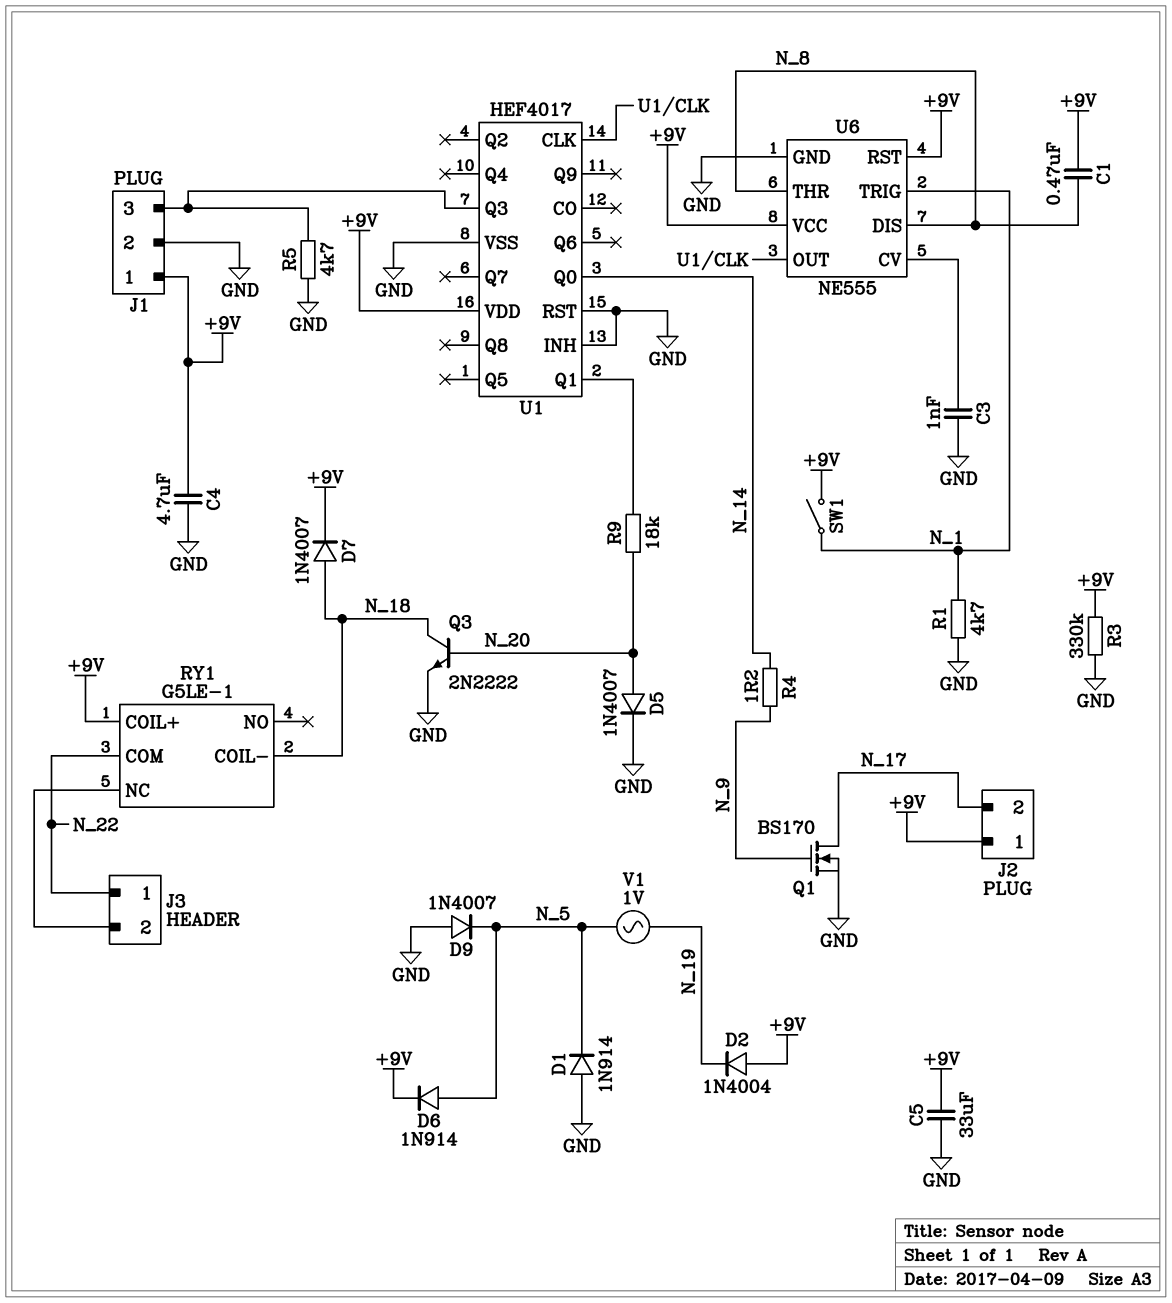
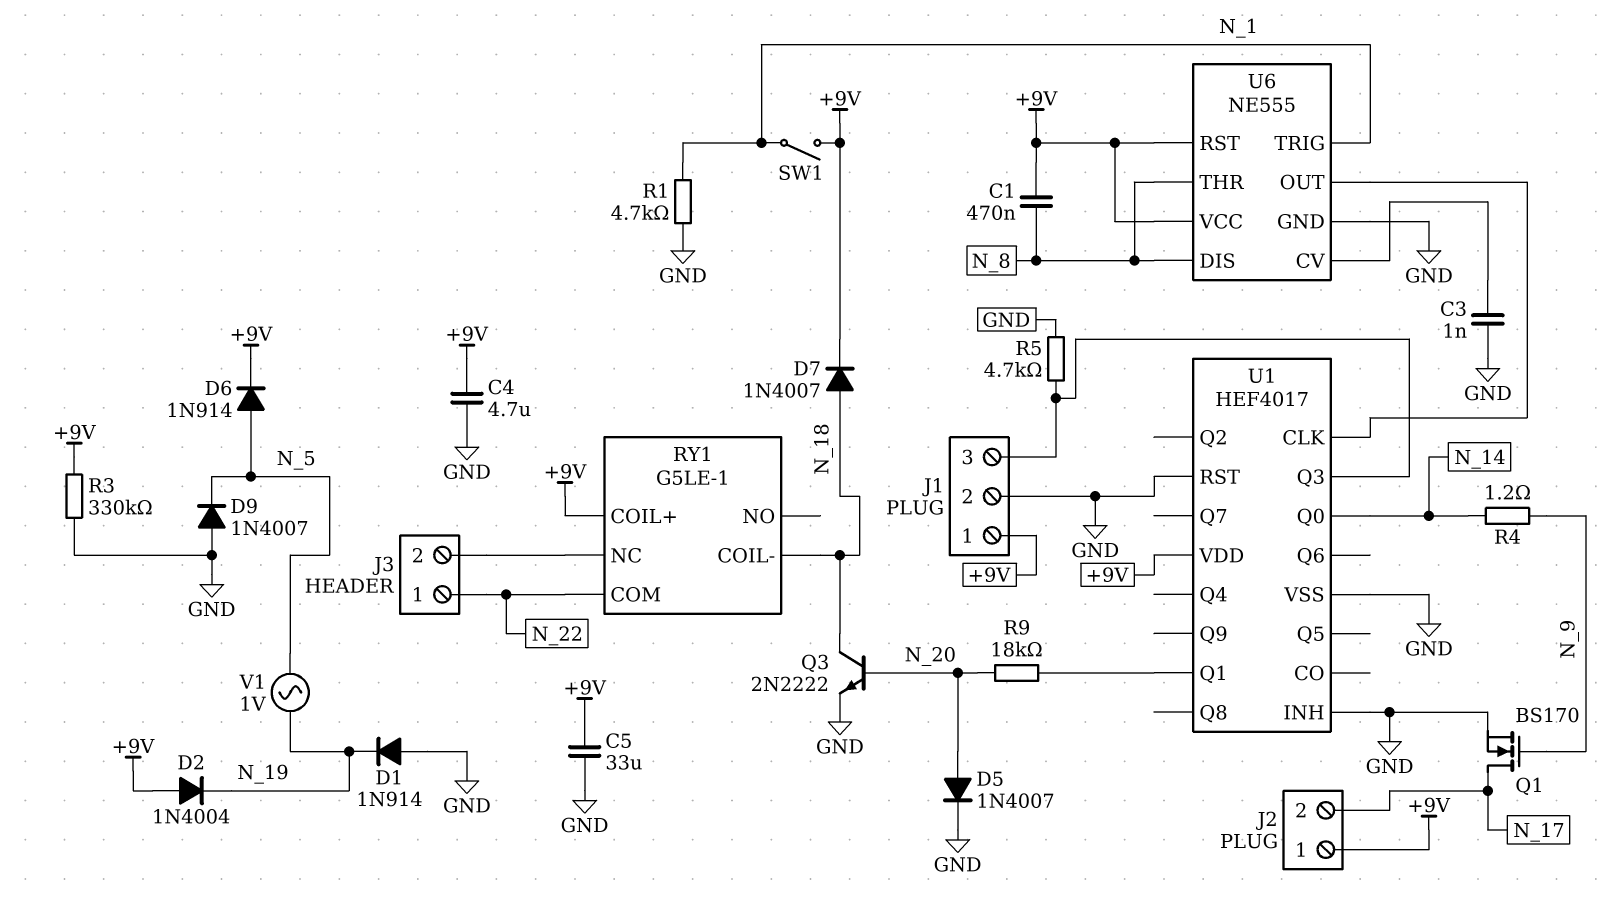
D1: diode 1N914 (A GND, K N_5) -> diode 1N914 (A GND, K N_19)

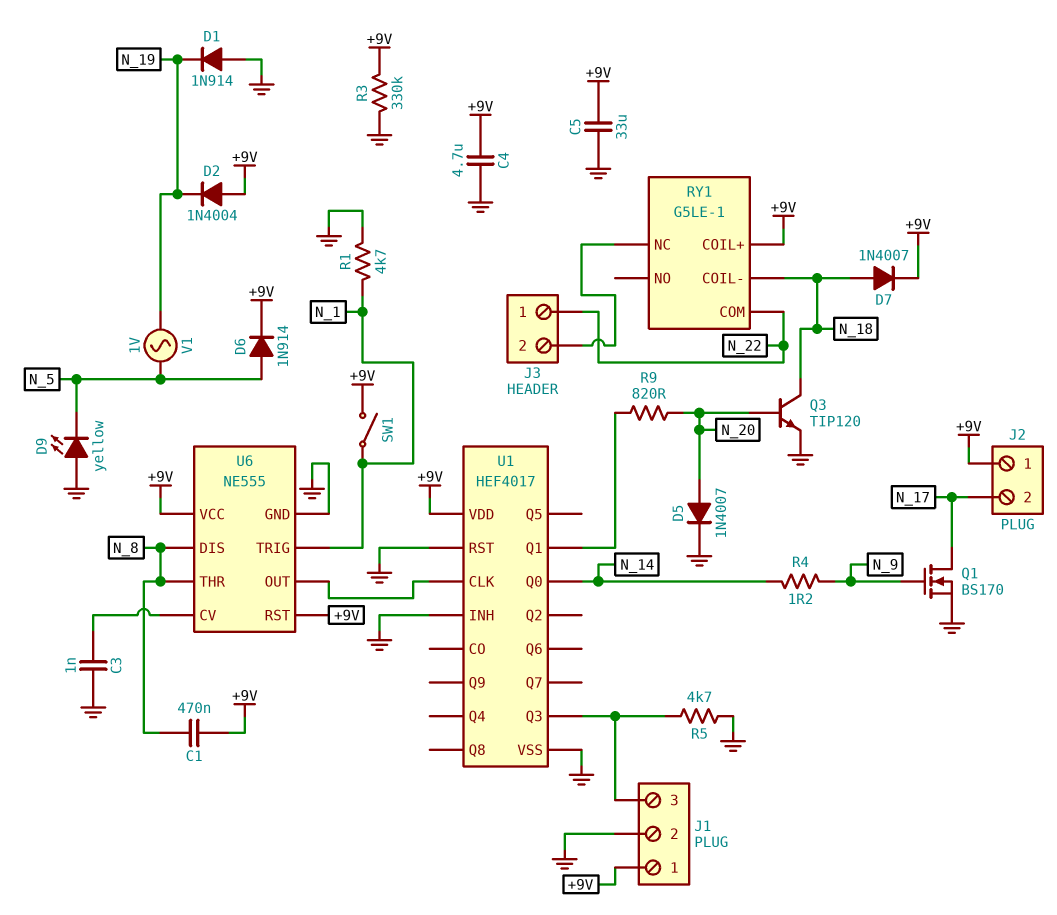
D9: diode 1N4007 (A GND, K N_5) -> LED yellow (A GND, K N_5)
Q3: NPN 2N2222 (B N_20, C N_18, E GND) -> NPN TIP120 (B N_20, C N_18, E GND)
R9: 18k (N_20, U1/Q1) -> 820 (N_20, U1/Q1)

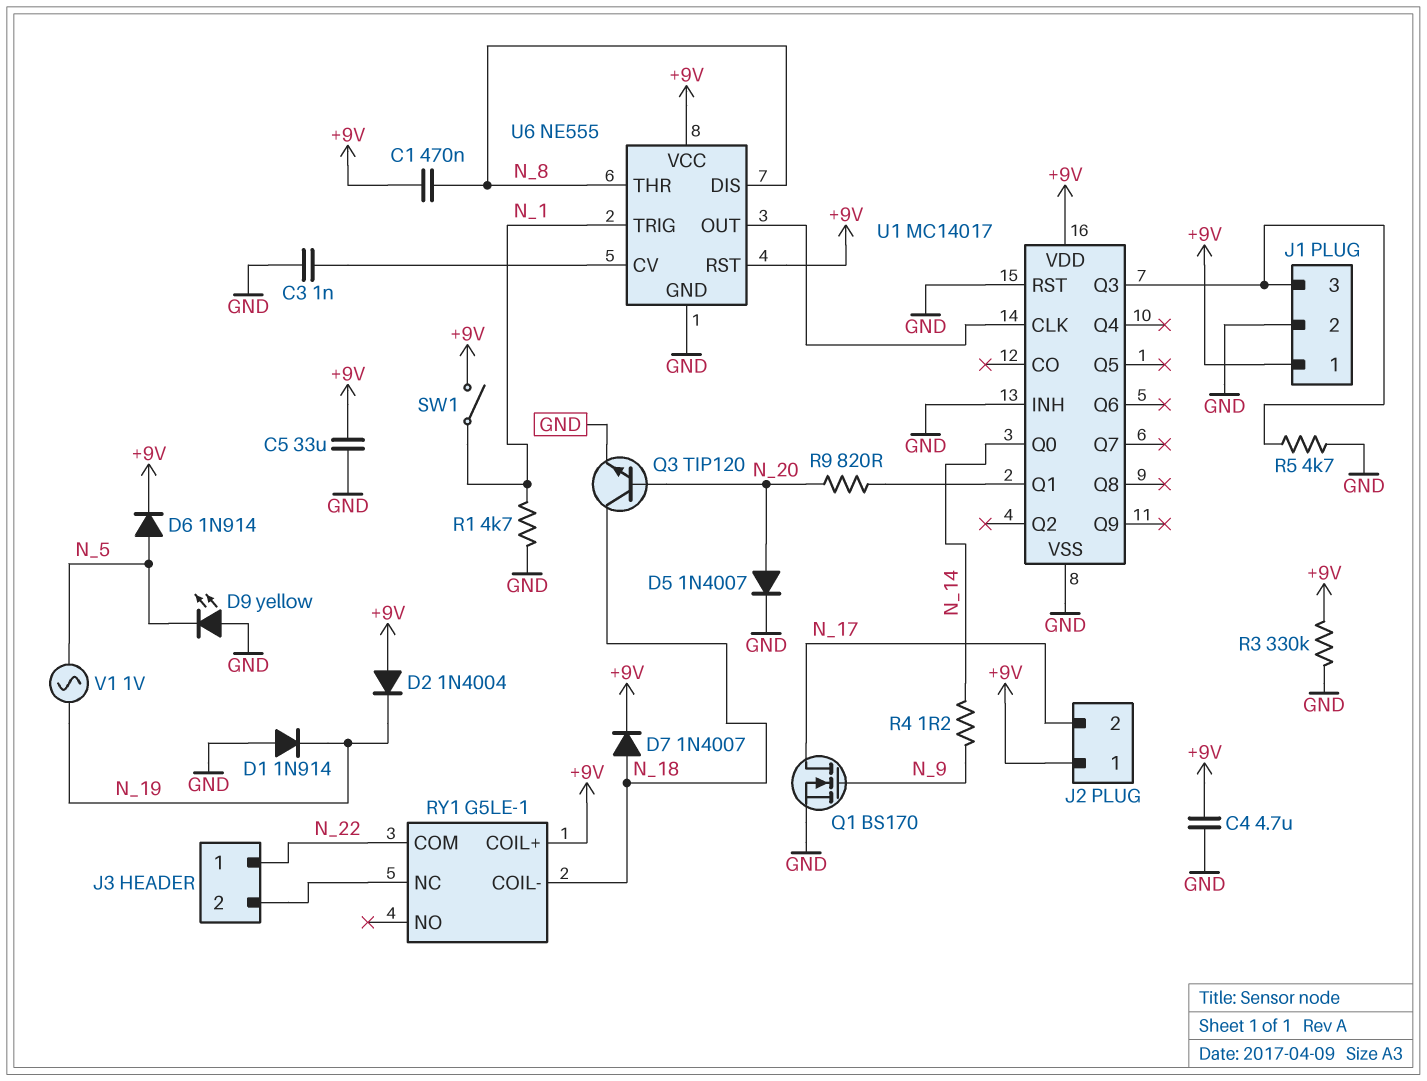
U1: HEF4017 -> MC14017

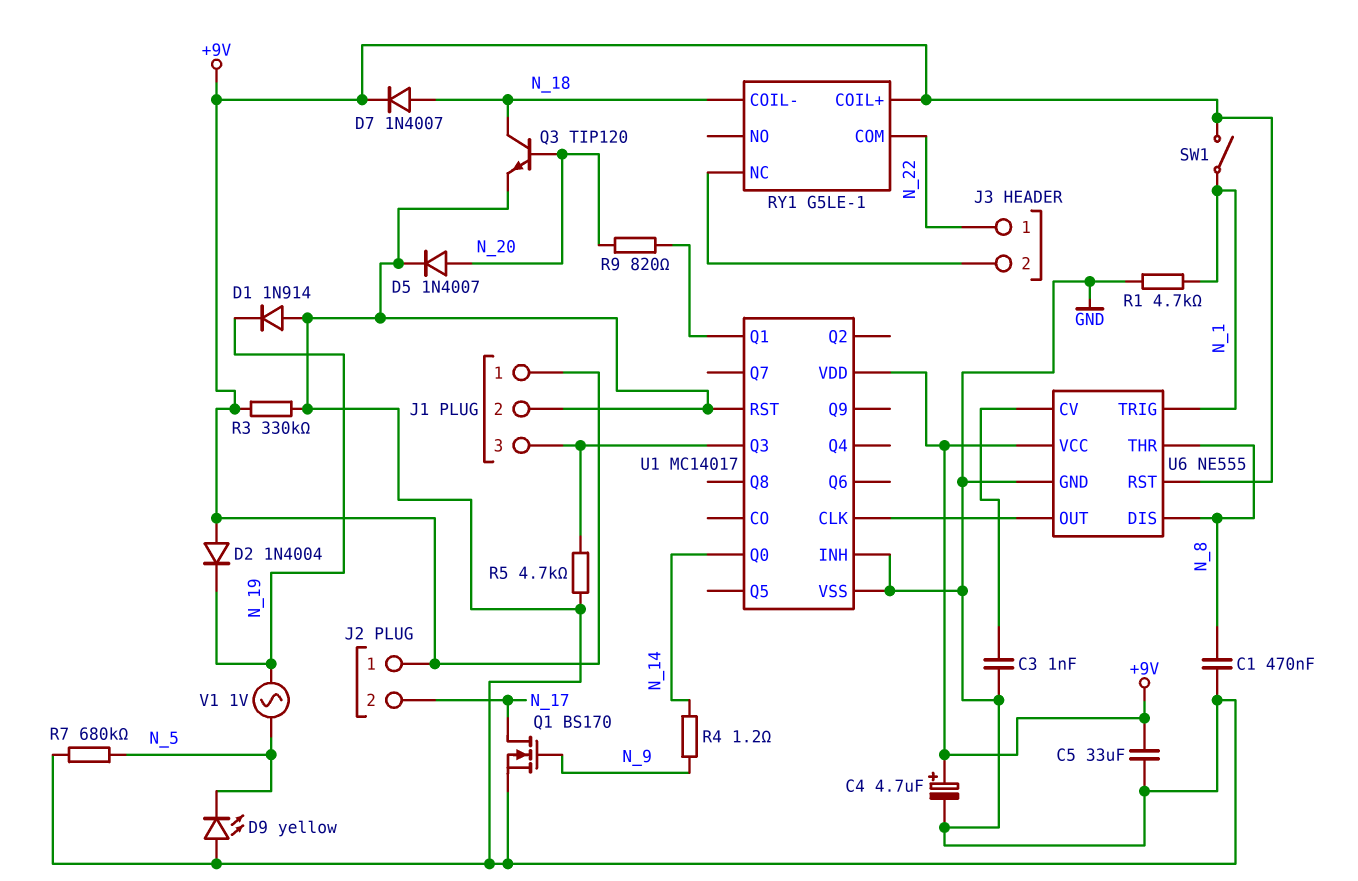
C1: 470nF (+9V, N_8) -> 470nF (GND, N_8)
C4: 4.7uF (+9V, GND) -> 4.7uF (plus +9V, minus GND)
D6: diode 1N914 (A N_5, K +9V) -> none
R7: none -> 680k (GND, N_5)

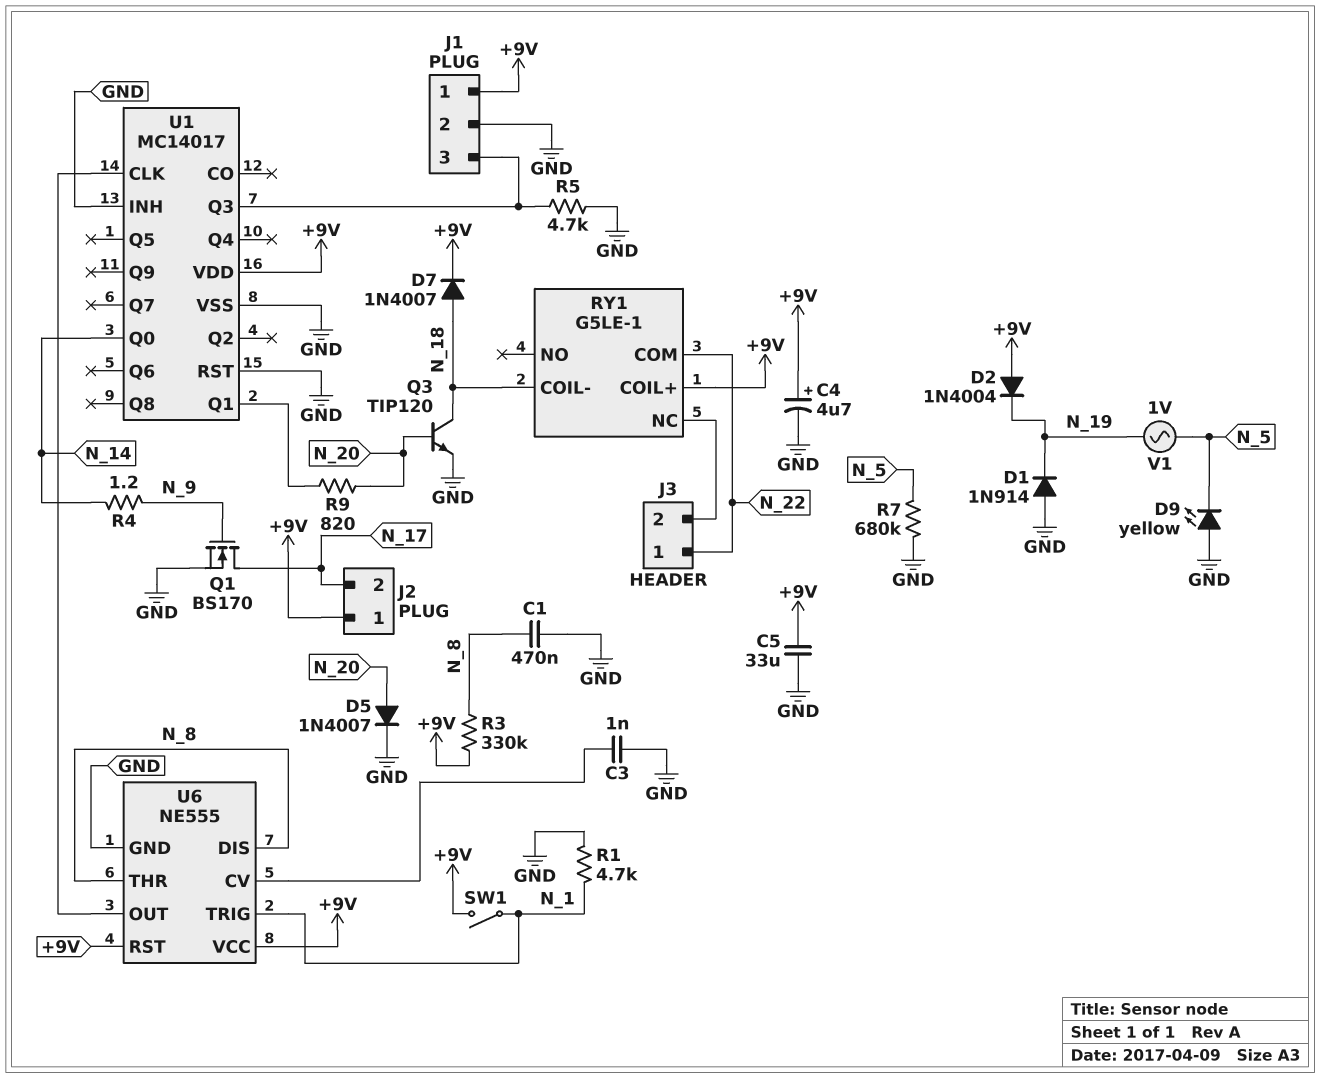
R3: 330k (+9V, GND) -> 330k (+9V, N_8)

